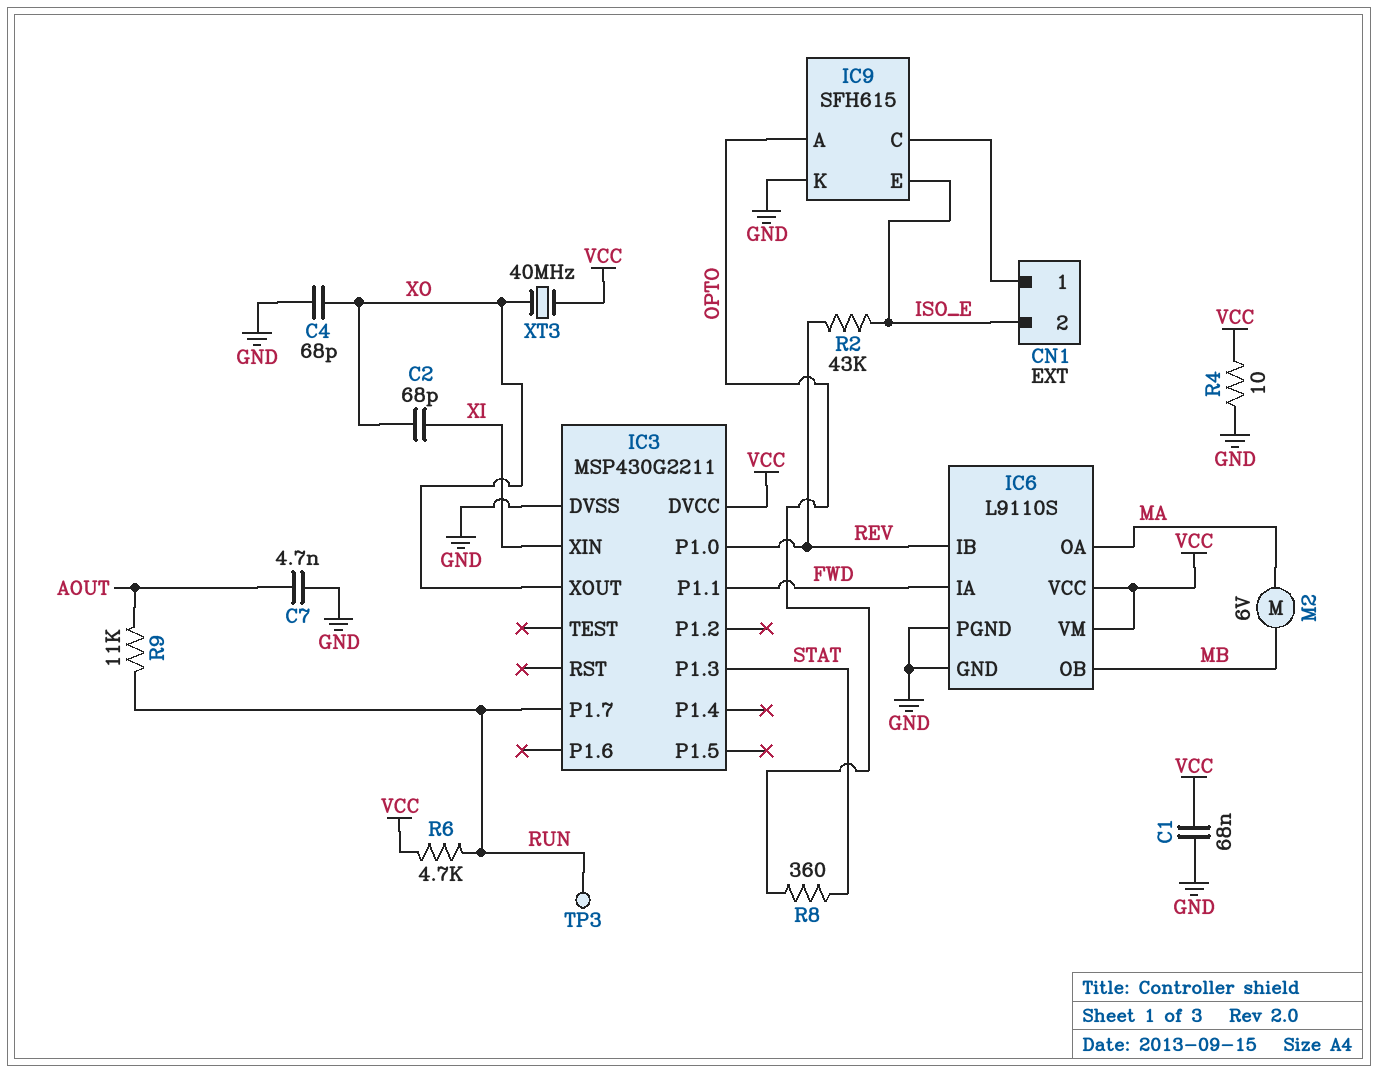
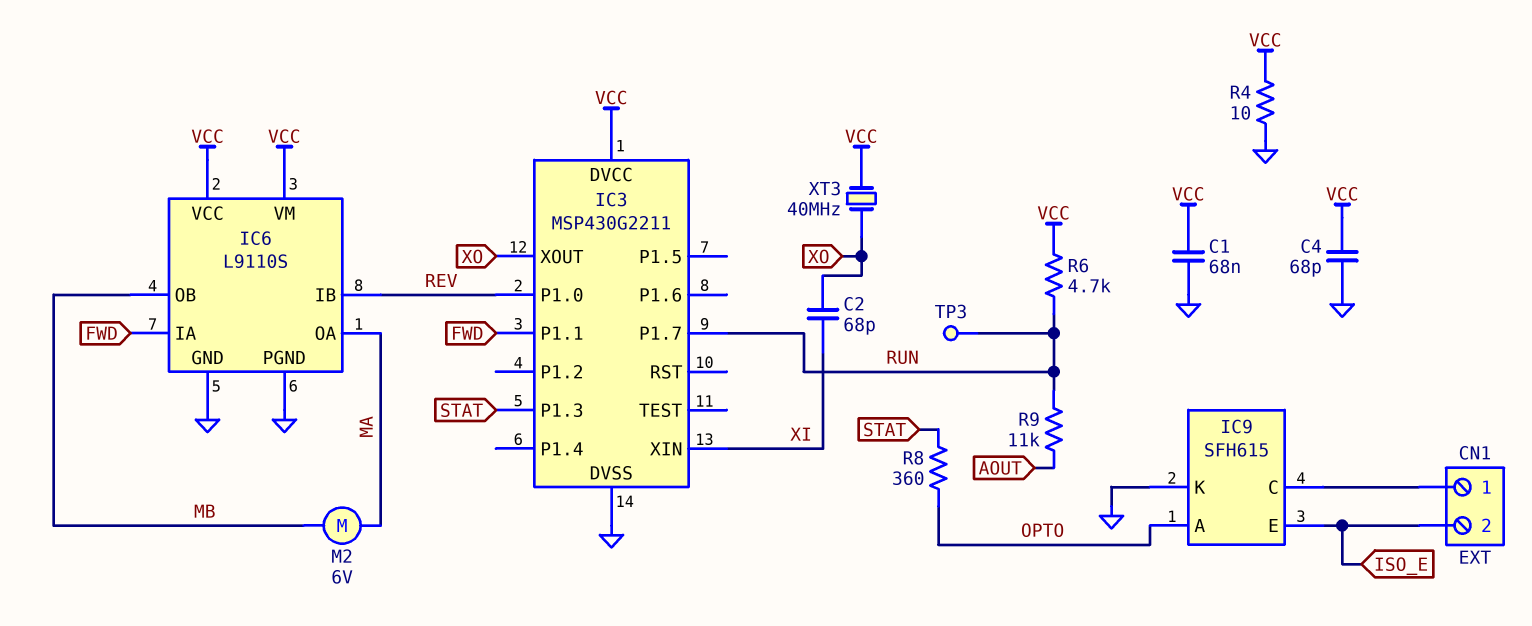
C4: 68pF (GND, XO) -> 68pF (GND, VCC)
C7: 4.7nF (AOUT, GND) -> none
R2: 43k (ISO_E, REV) -> none

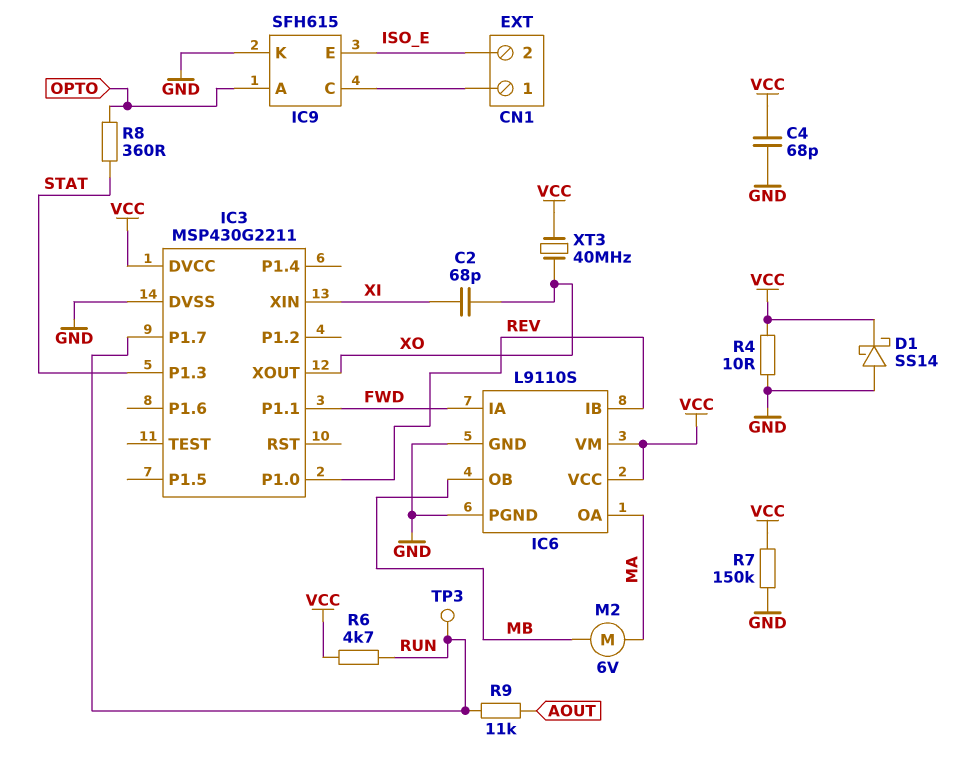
C1: 68nF (GND, VCC) -> none
D1: none -> schottky SS14 (A GND, K VCC)
R7: none -> 150k (GND, VCC)

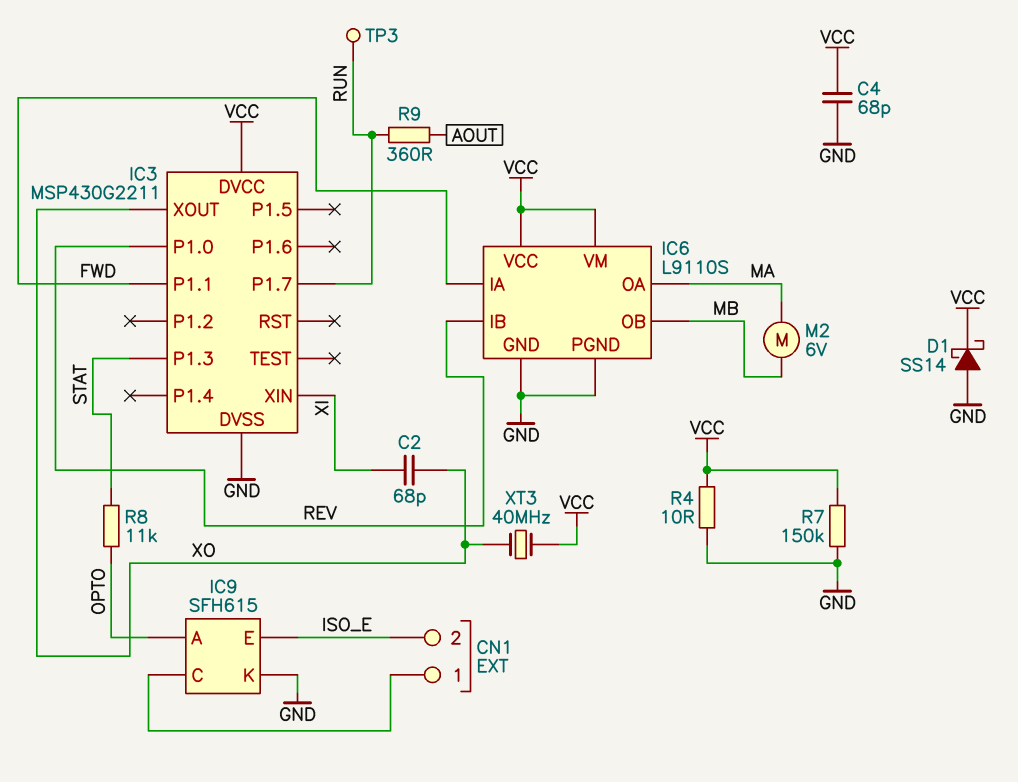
R6: 4.7k (RUN, VCC) -> none
R8: 360 (OPTO, STAT) -> 11k (OPTO, STAT)
R9: 11k (AOUT, RUN) -> 360 (AOUT, RUN)

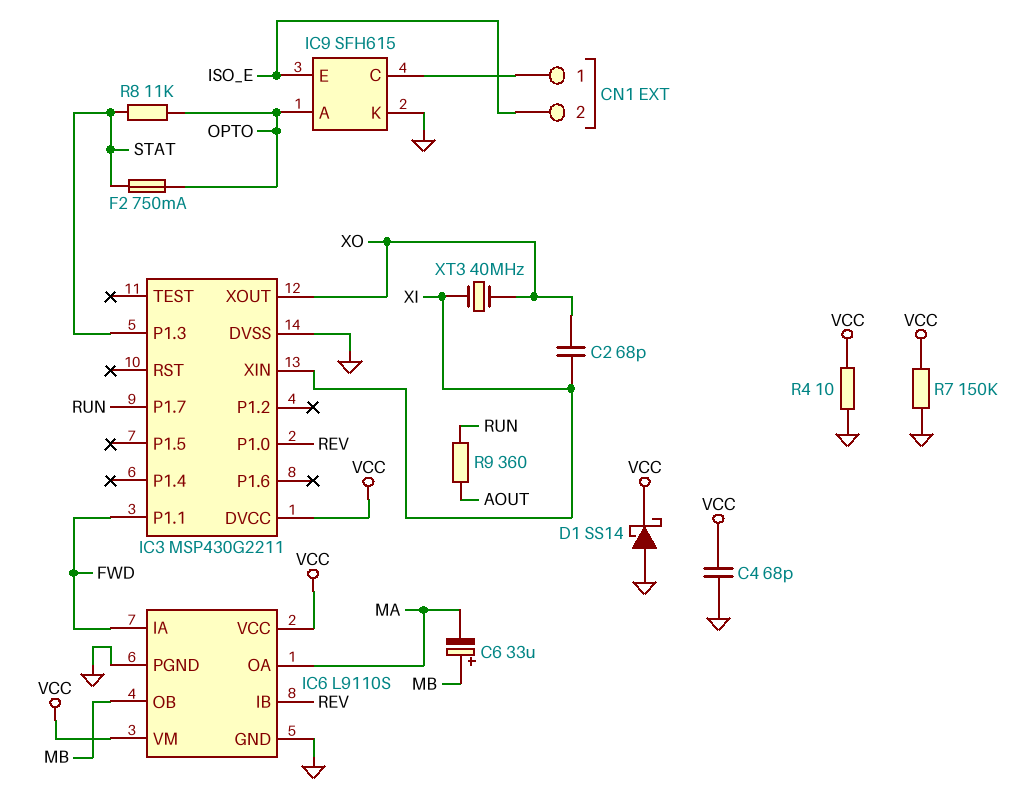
C6: none -> 33uF (plus MB, minus MA)
F2: none -> 750mA (OPTO, STAT)
M2: motor 6V (MA, MB) -> none
TP3: test point (RUN) -> none
XT3: 40MHz (VCC, XO) -> 40MHz (XI, XO)

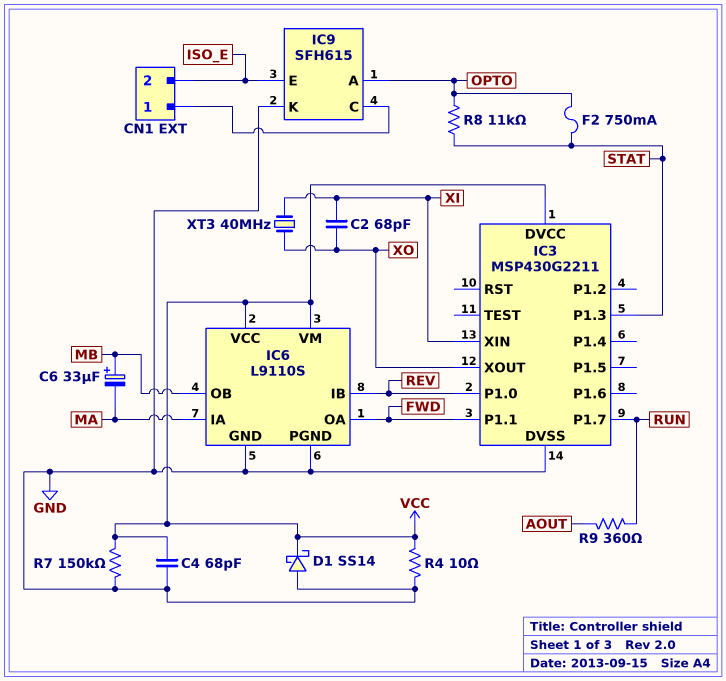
IC6 pin IA: FWD -> MA
IC6 pin OA: MA -> FWD

